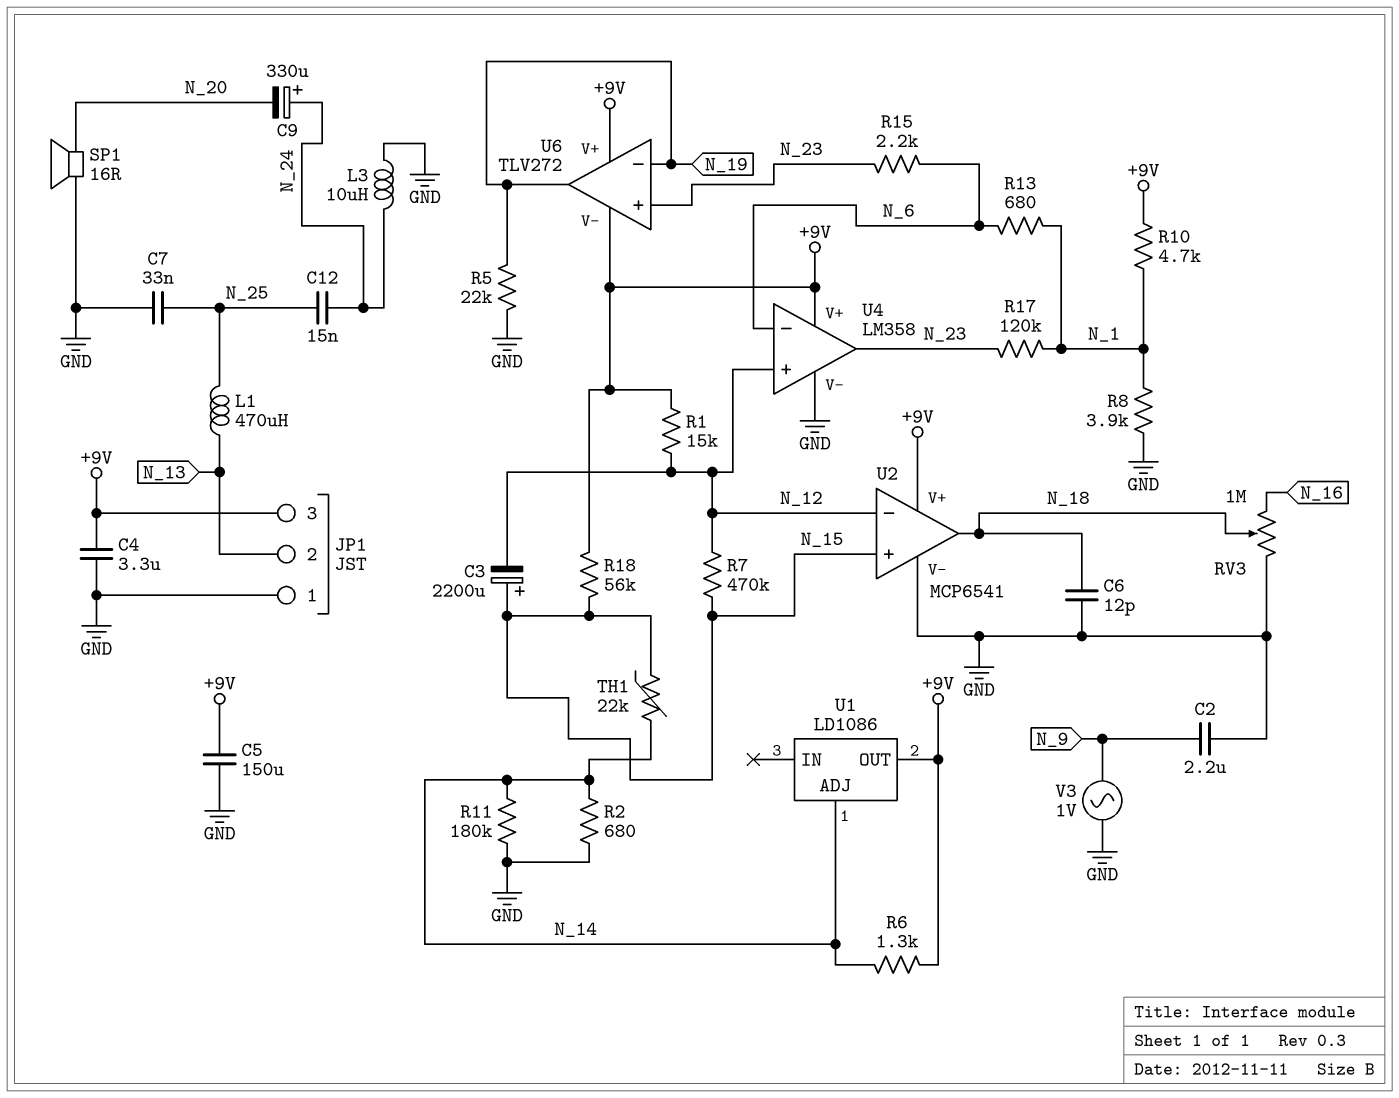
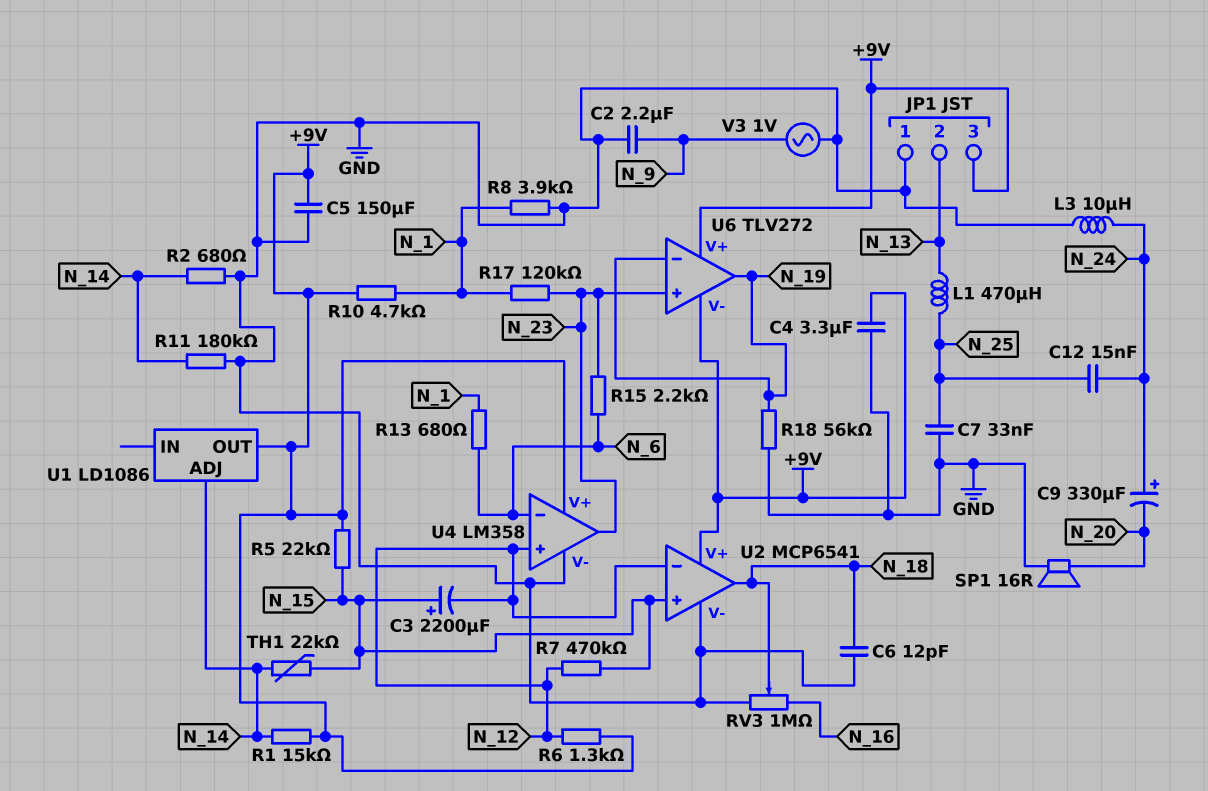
R1: 15k (+9V, N_12) -> 15k (+9V, N_14)
R5: 22k (GND, N_19) -> 22k (+9V, N_15)
R6: 1.3k (+9V, N_14) -> 1.3k (+9V, N_12)
R18: 56k (+9V, N_15) -> 56k (GND, N_19)

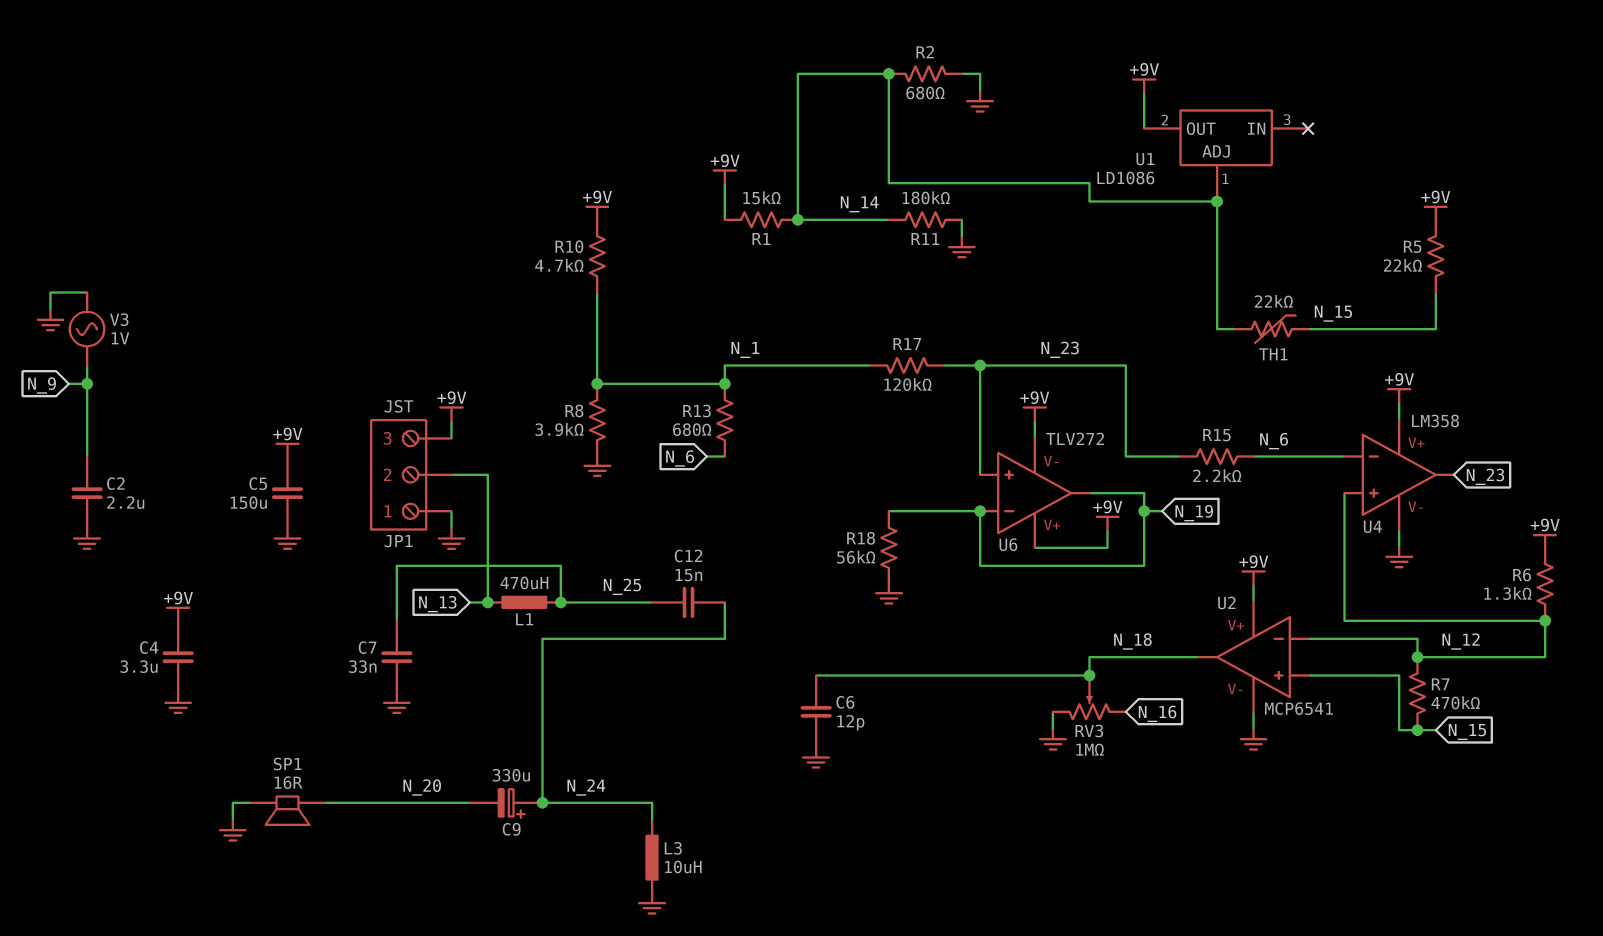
C3: 2200uF (plus N_15, minus N_12) -> none

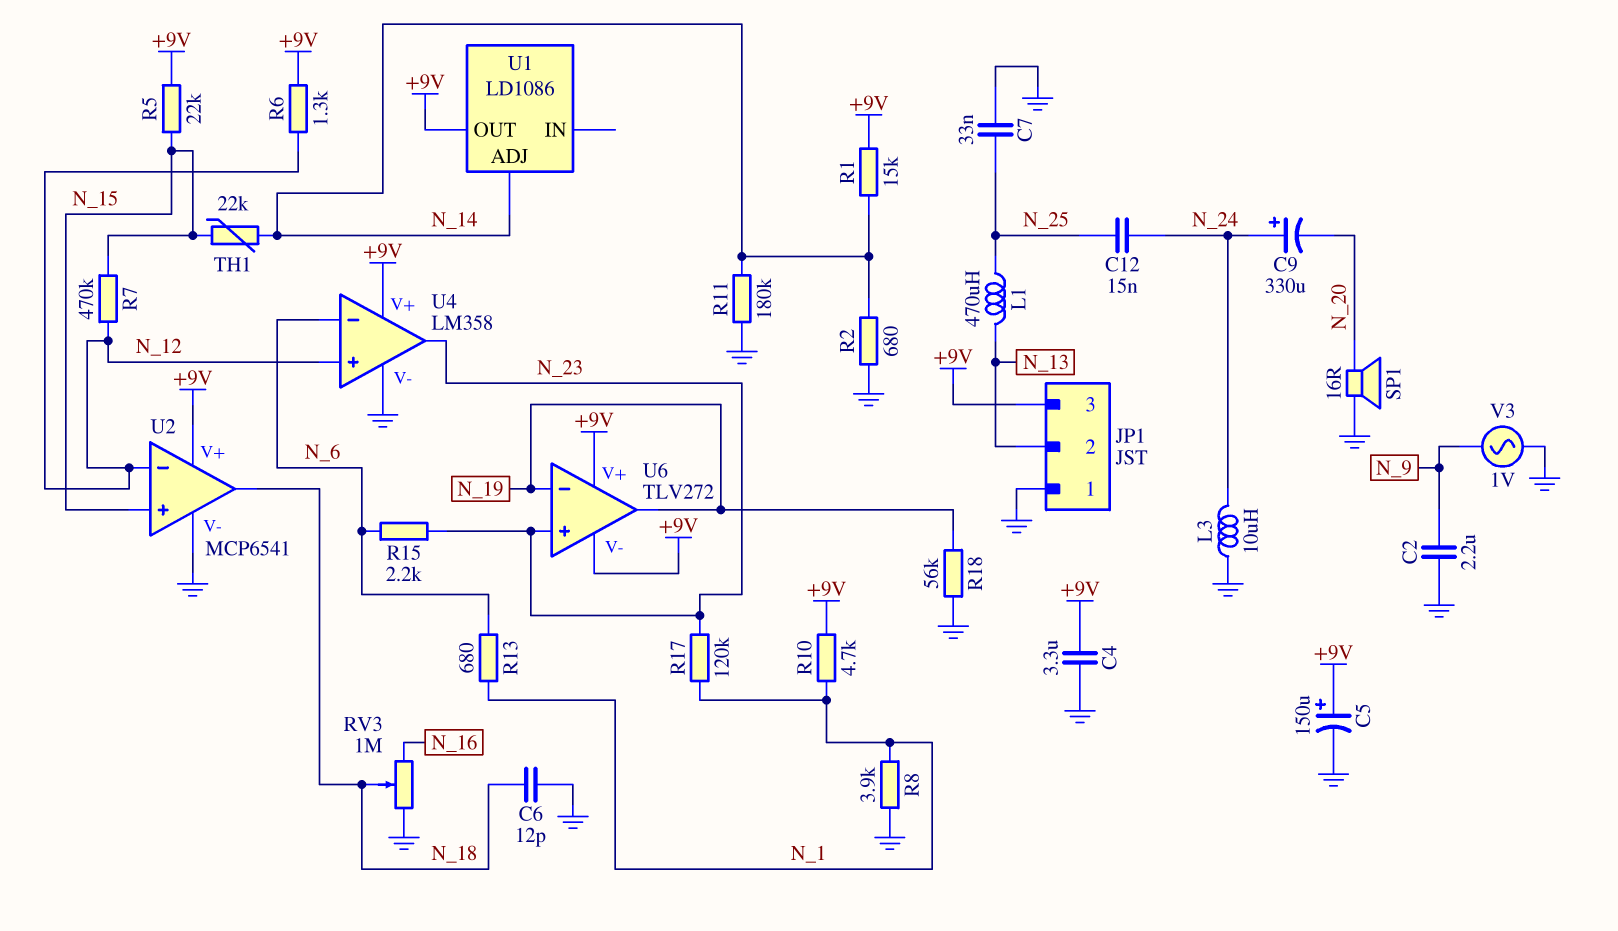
C5: 150uF (+9V, GND) -> 150uF (plus +9V, minus GND)

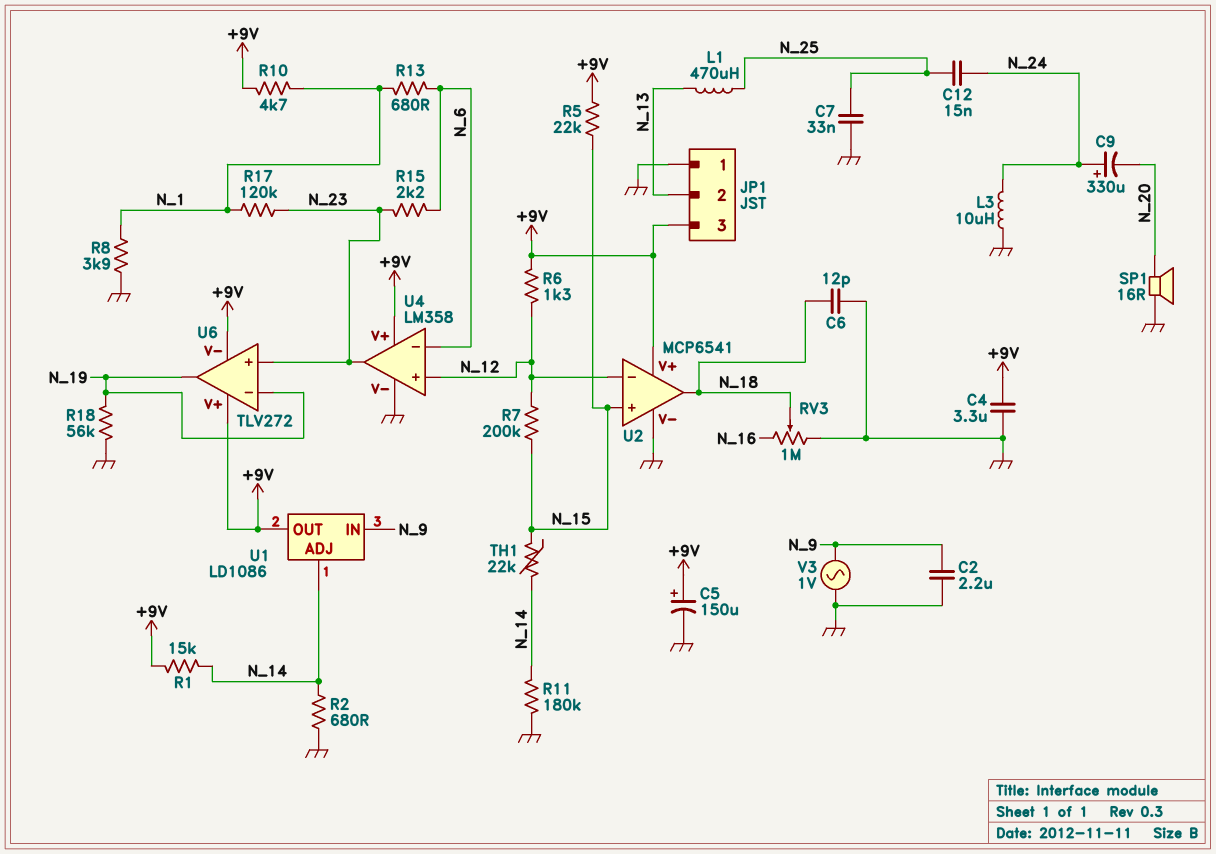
R7: 470k (N_12, N_15) -> 200k (N_12, N_15)
U1 pin IN: none -> N_9

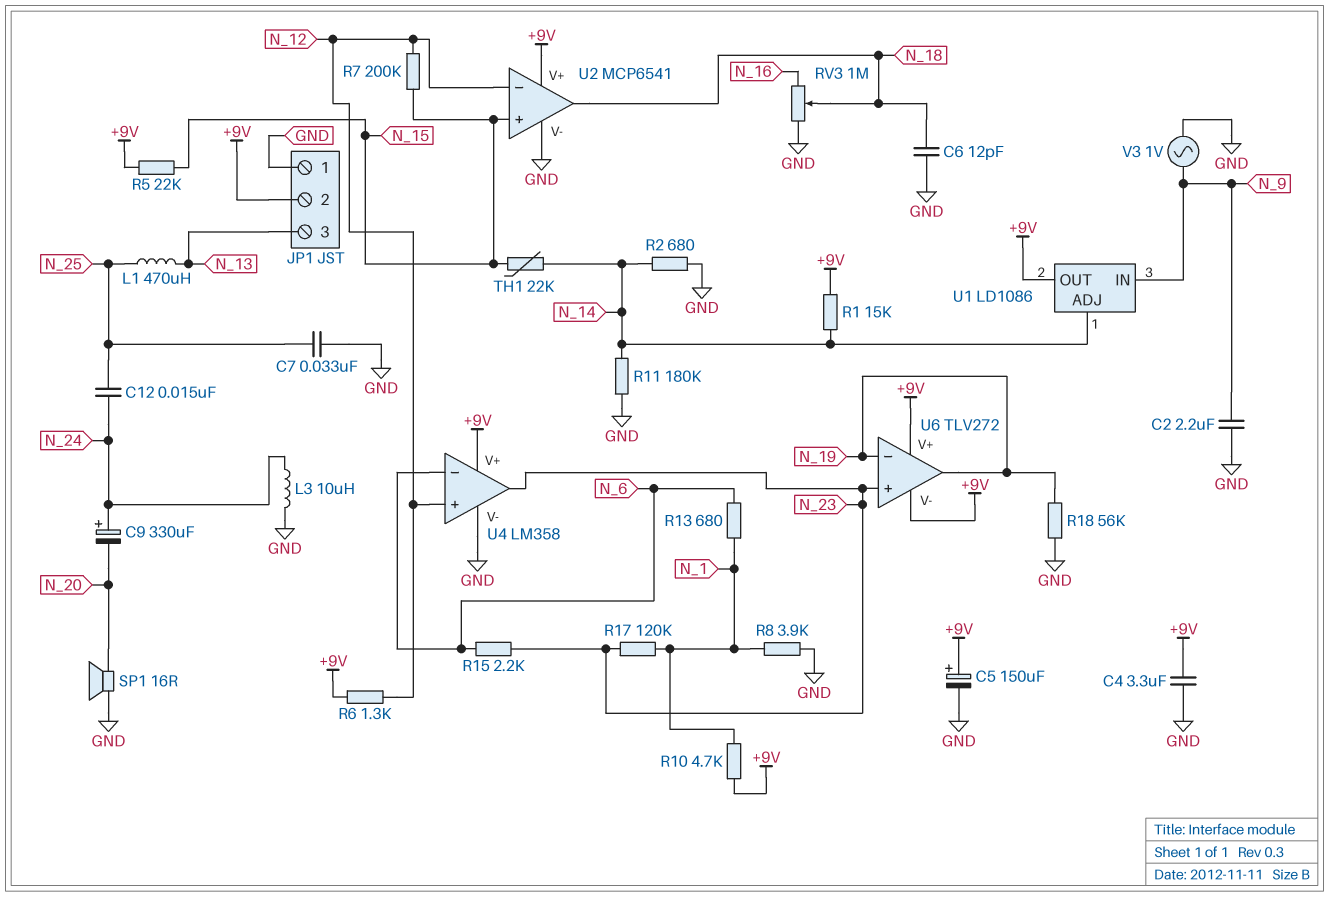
JP1 pin 2: N_13 -> +9V
JP1 pin 3: +9V -> N_13

